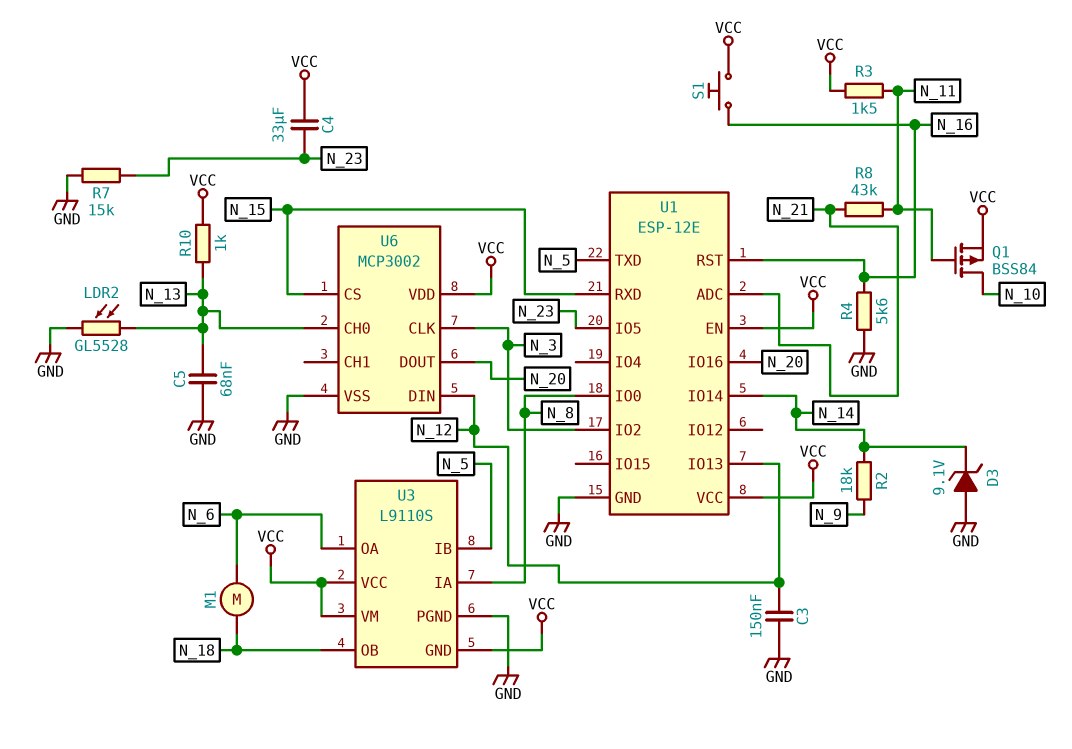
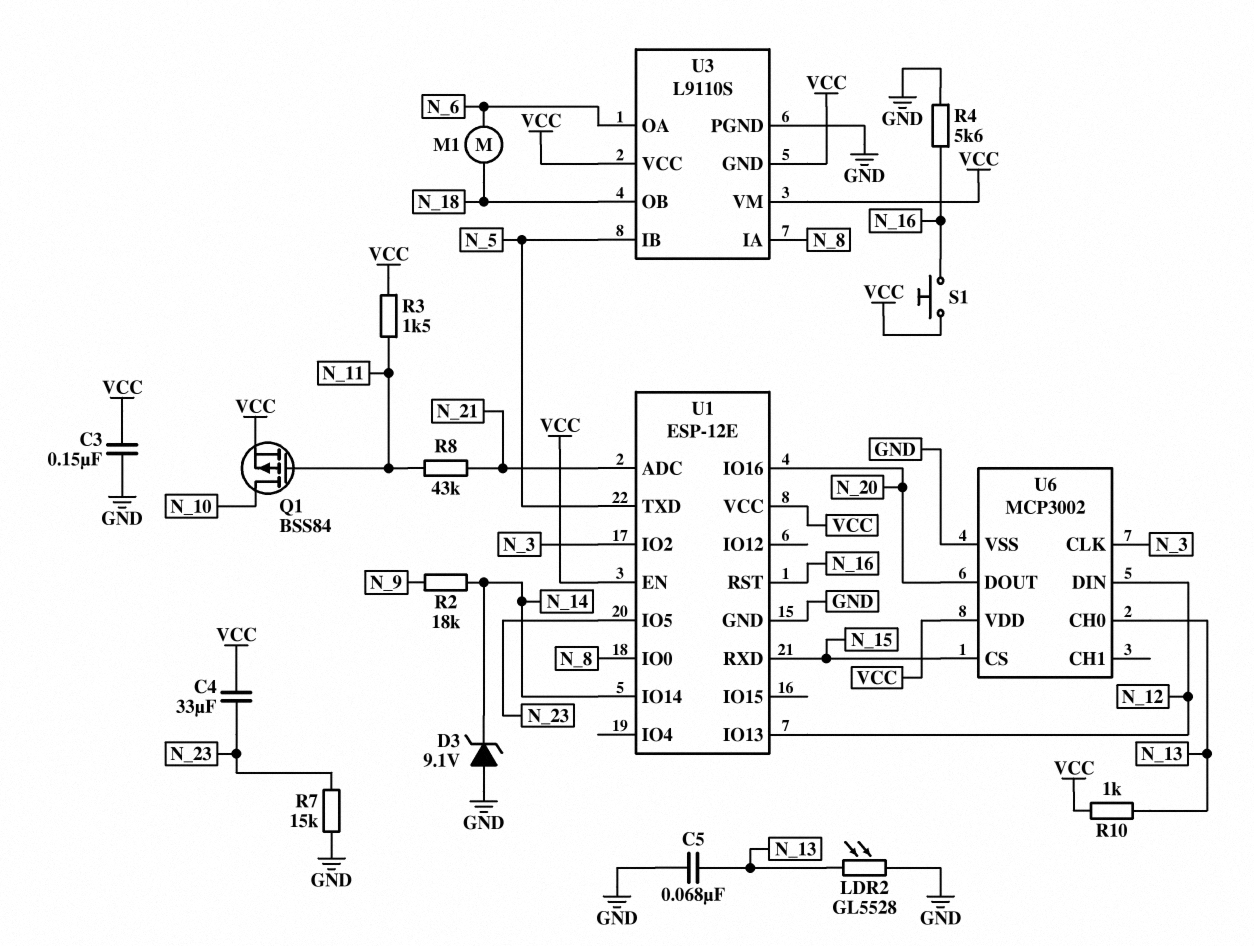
C3: 150nF (GND, N_12) -> 150nF (GND, VCC)

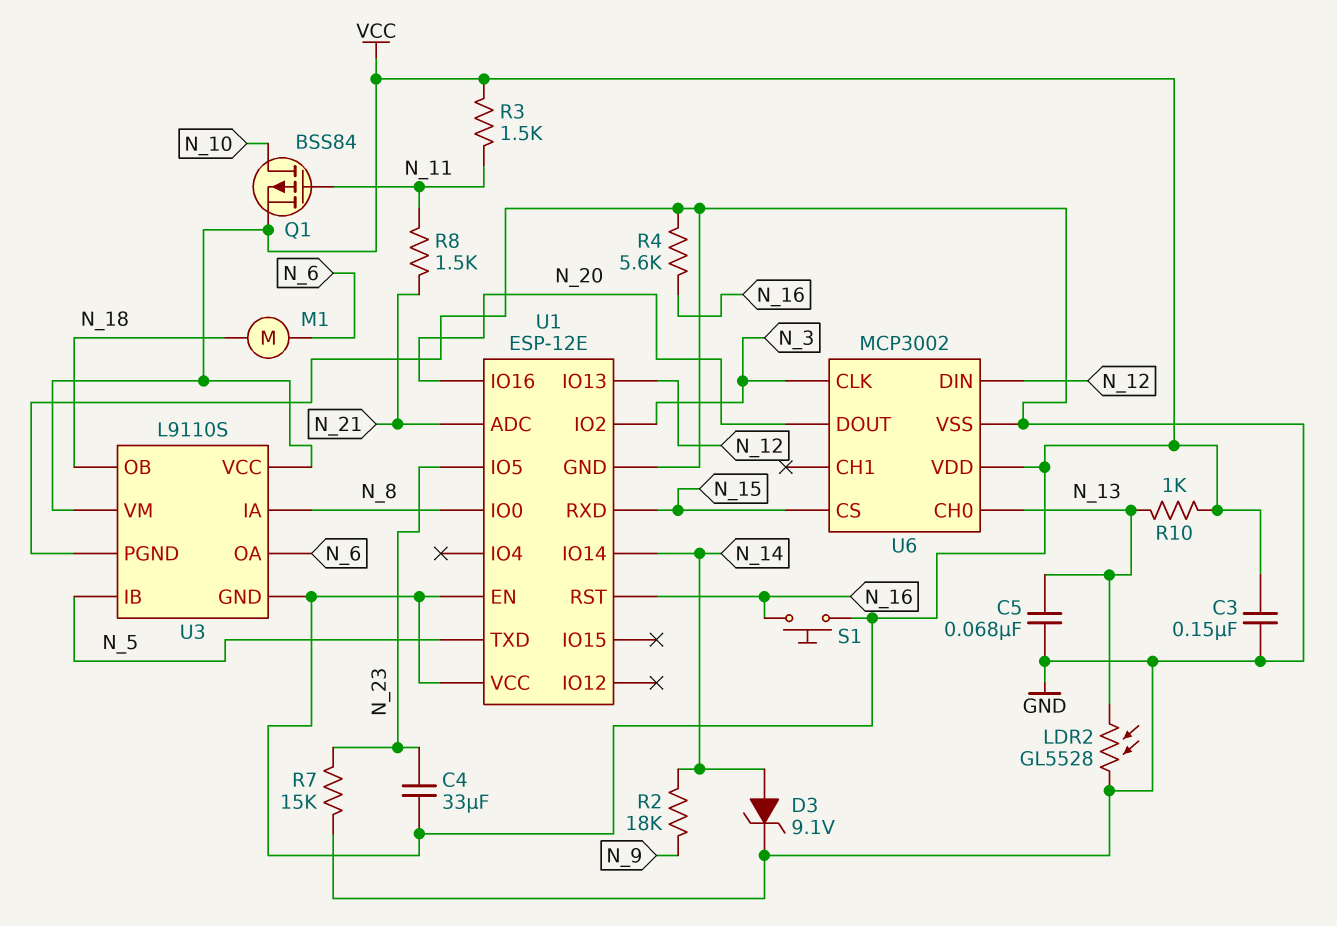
D3: zener 9.1V (A GND, K N_14) -> zener 9.1V (A N_14, K GND)
R8: 43k (N_11, N_21) -> 1.5k (N_11, N_21)

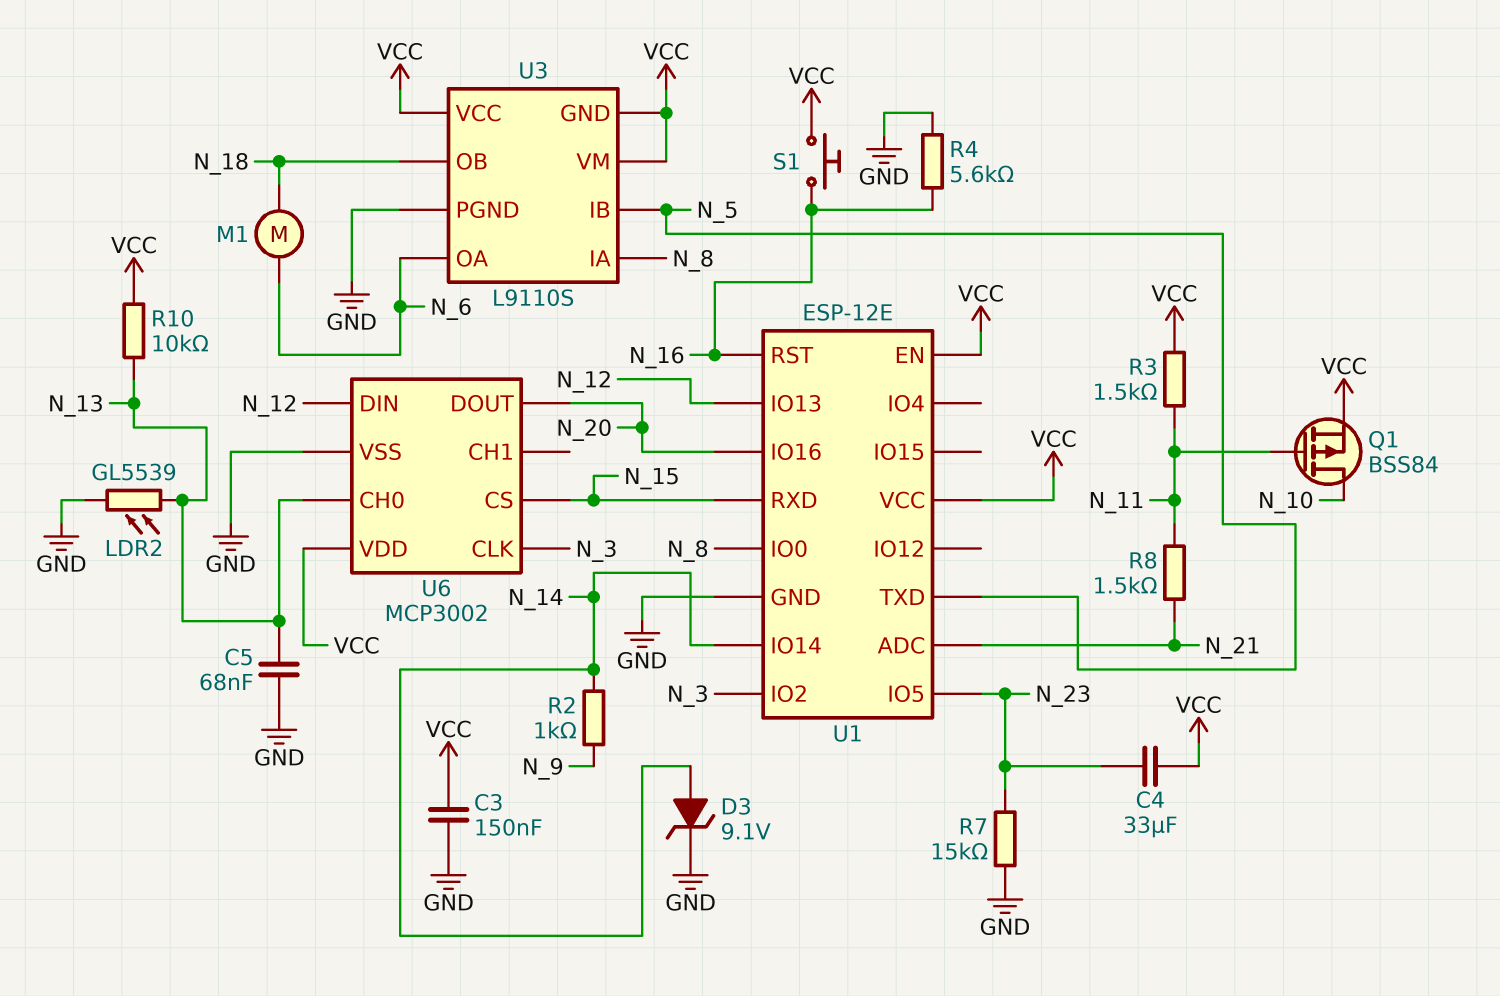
LDR2: GL5528 (GND, N_13) -> GL5539 (GND, N_13)
R2: 18k (N_9, N_14) -> 1k (N_9, N_14)
R10: 1k (N_13, VCC) -> 10k (N_13, VCC)

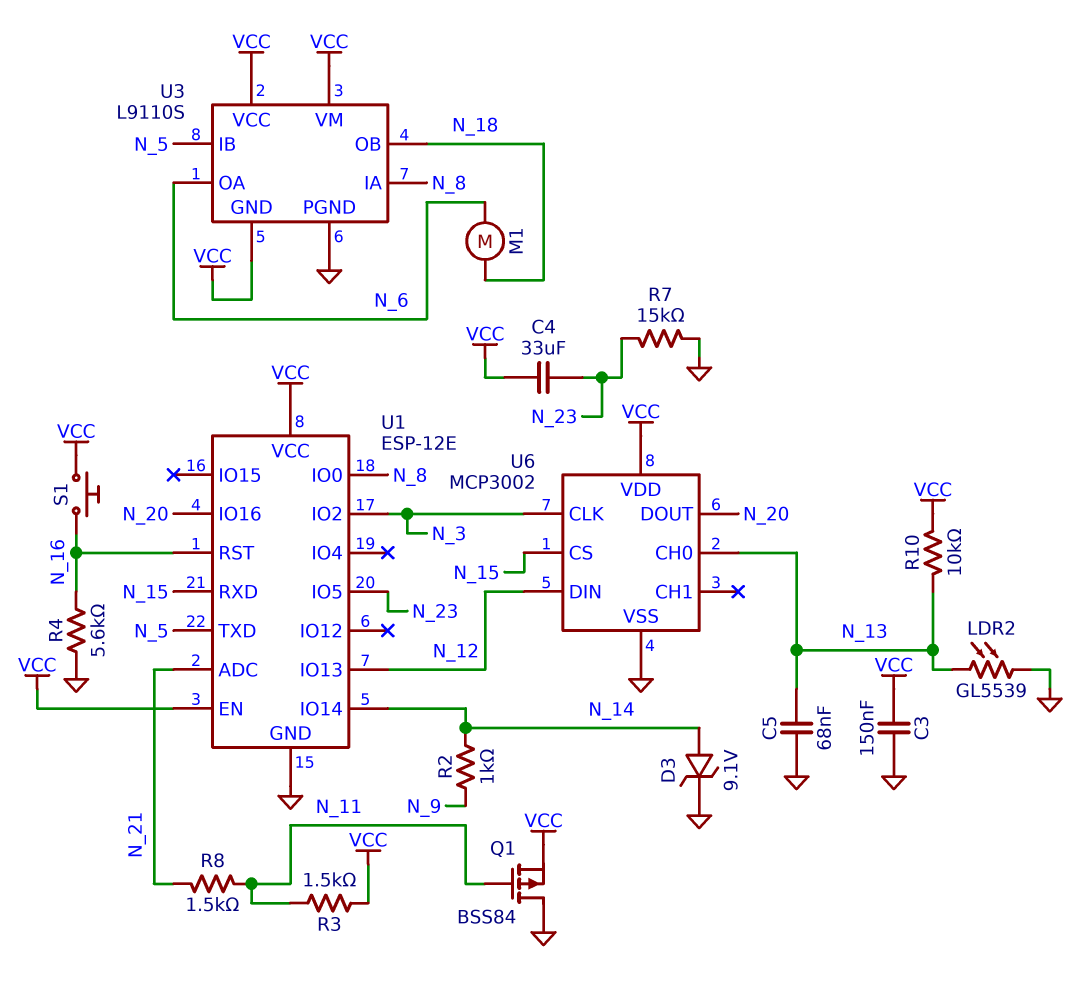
Q1: PMOS BSS84 (G N_11, D N_10, S VCC) -> PMOS BSS84 (G N_11, D GND, S VCC)

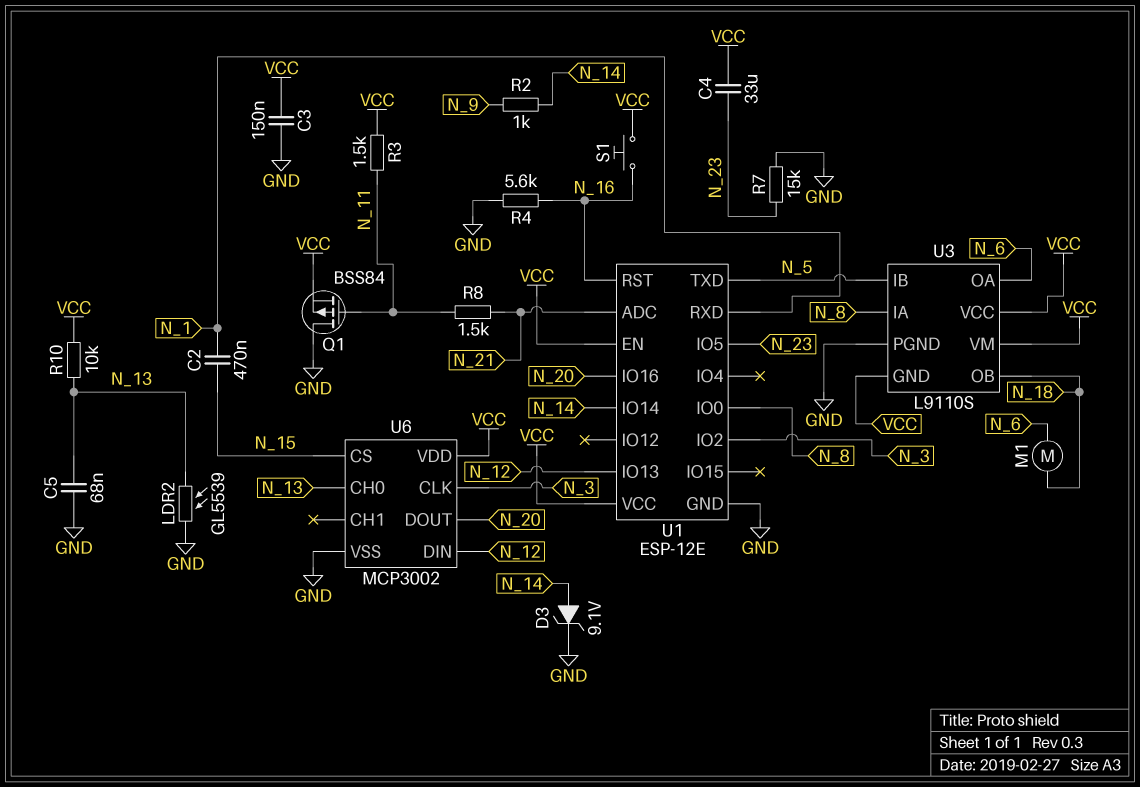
C2: none -> 470nF (N_1, N_15)
U1 pin RXD: N_15 -> N_1

